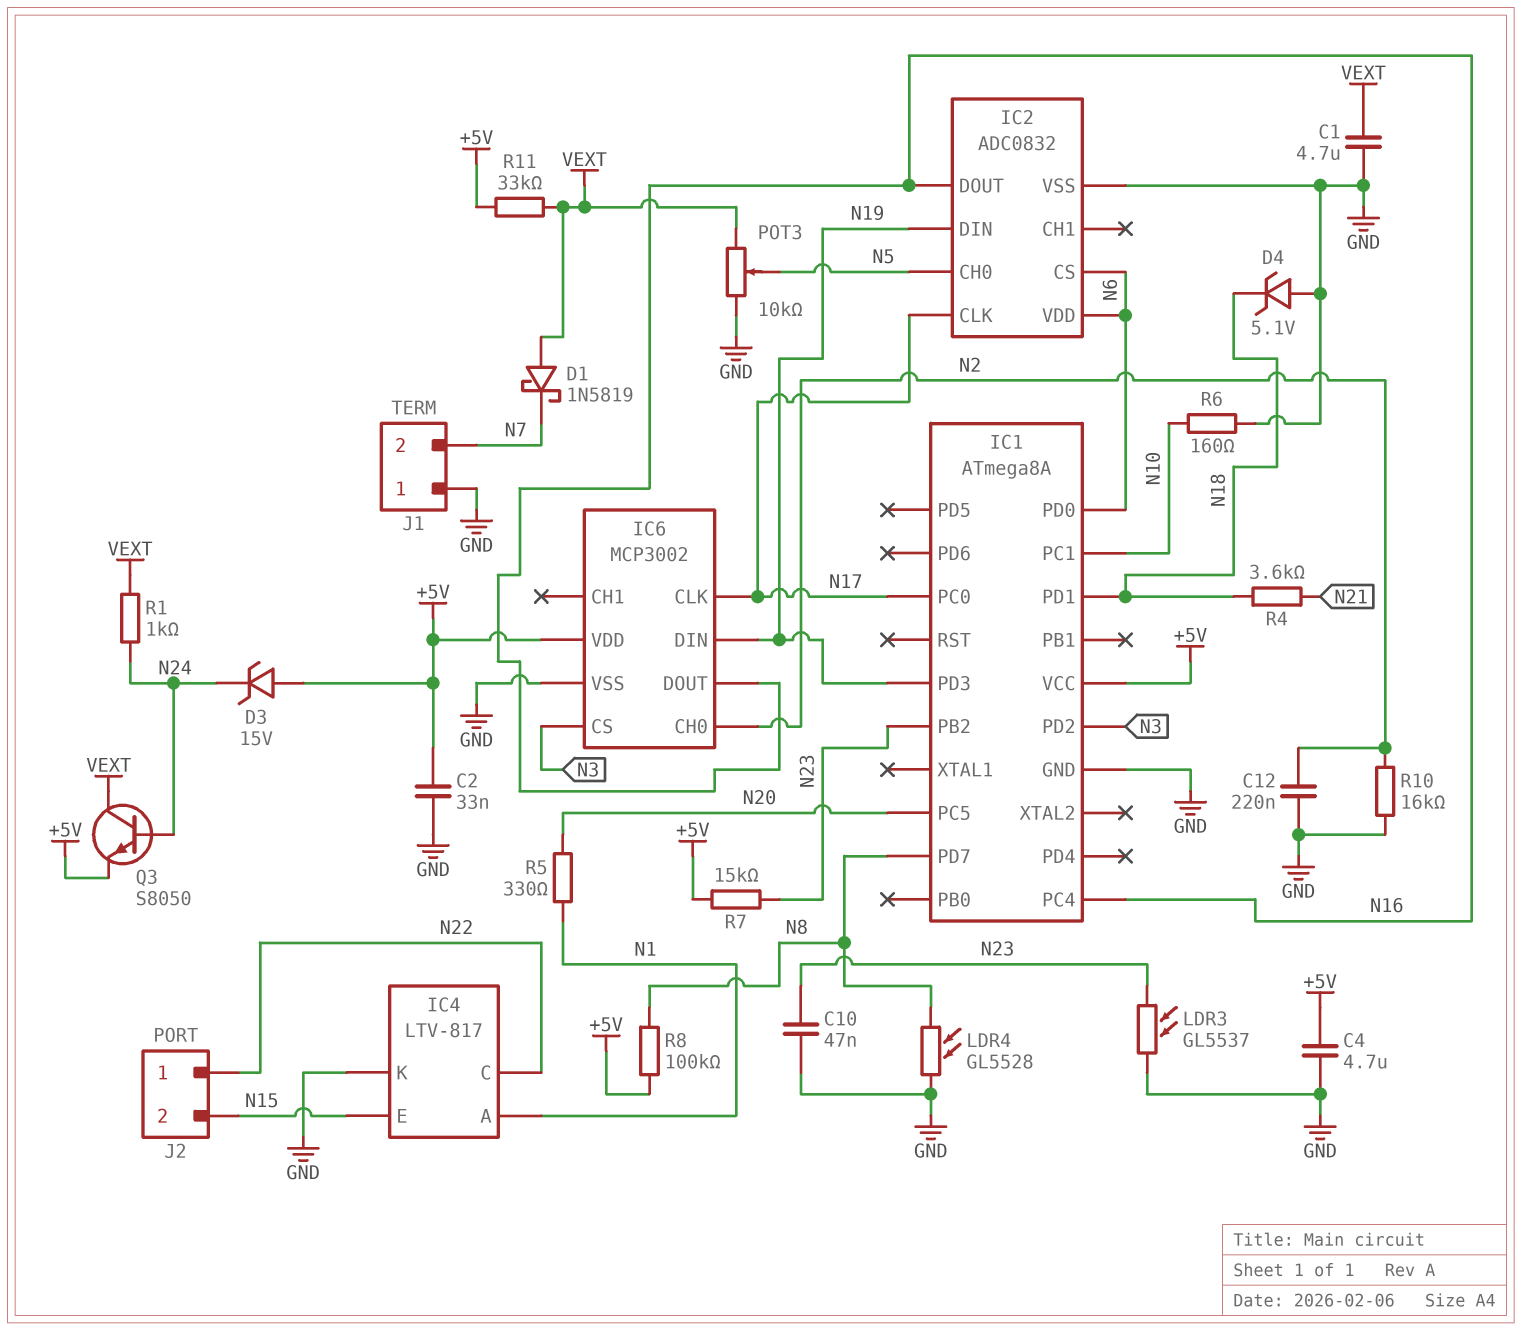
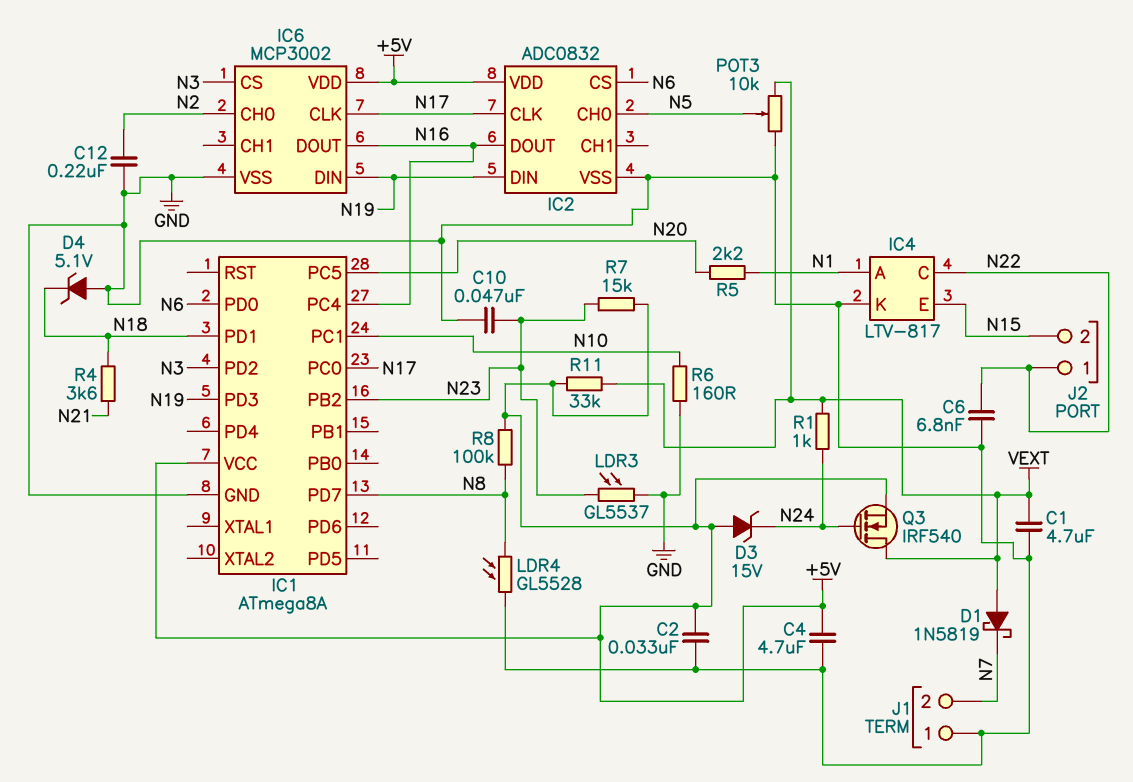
C6: none -> 6.8nF (GND, N22)
IC2 pin VDD: N6 -> +5V
Q3: NPN S8050 (B N24, C VEXT, E +5V) -> NMOS IRF540 (G N24, D VEXT, S +5V)
R5: 330 (N1, N20) -> 2.2k (N1, N20)
R10: 16k (GND, N2) -> none

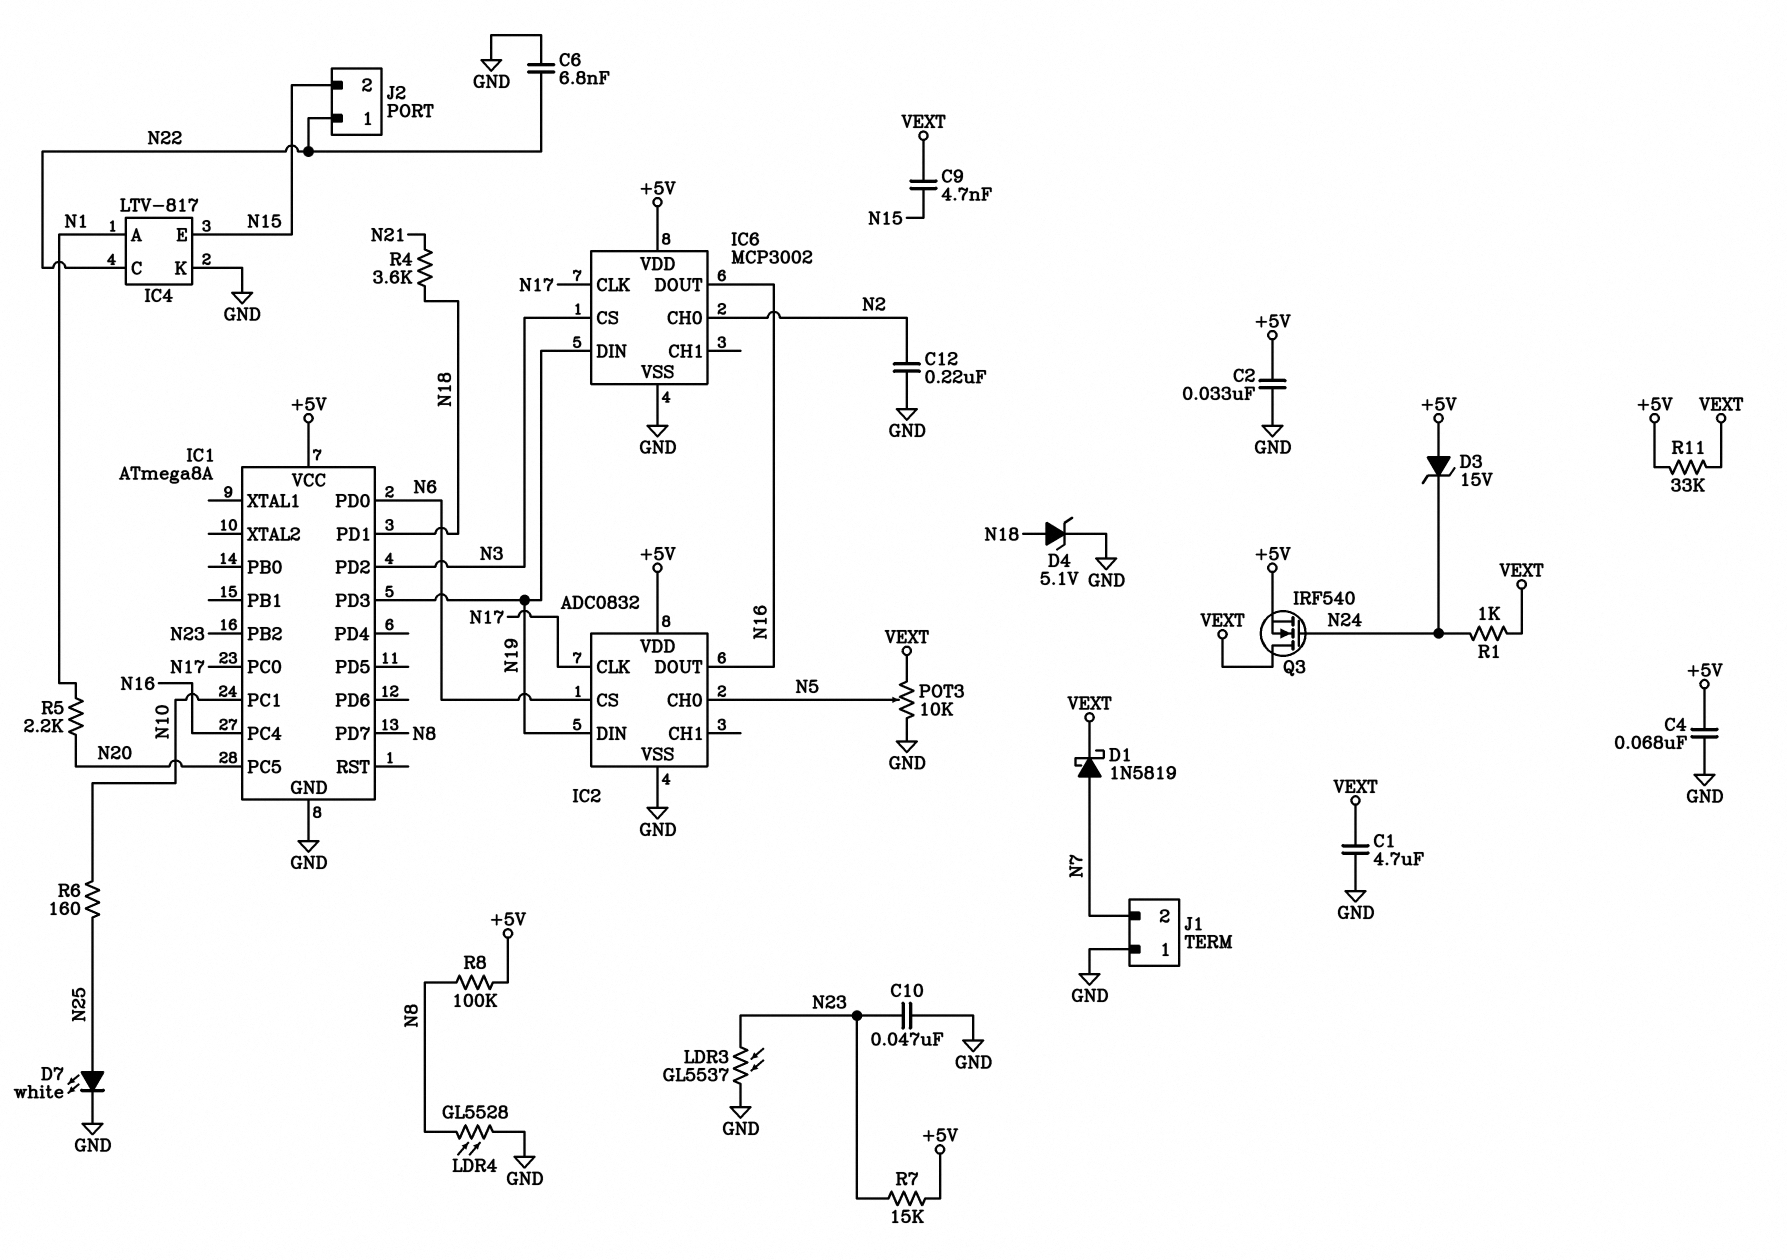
C4: 4.7uF (+5V, GND) -> 68nF (+5V, GND)
C9: none -> 4.7nF (N15, VEXT)
D1: schottky 1N5819 (A VEXT, K N7) -> schottky 1N5819 (A N7, K VEXT)
D4: zener 5.1V (A GND, K N18) -> zener 5.1V (A N18, K GND)
D7: none -> LED white (A N25, K GND)
R6: 160 (GND, N10) -> 160 (N10, N25)

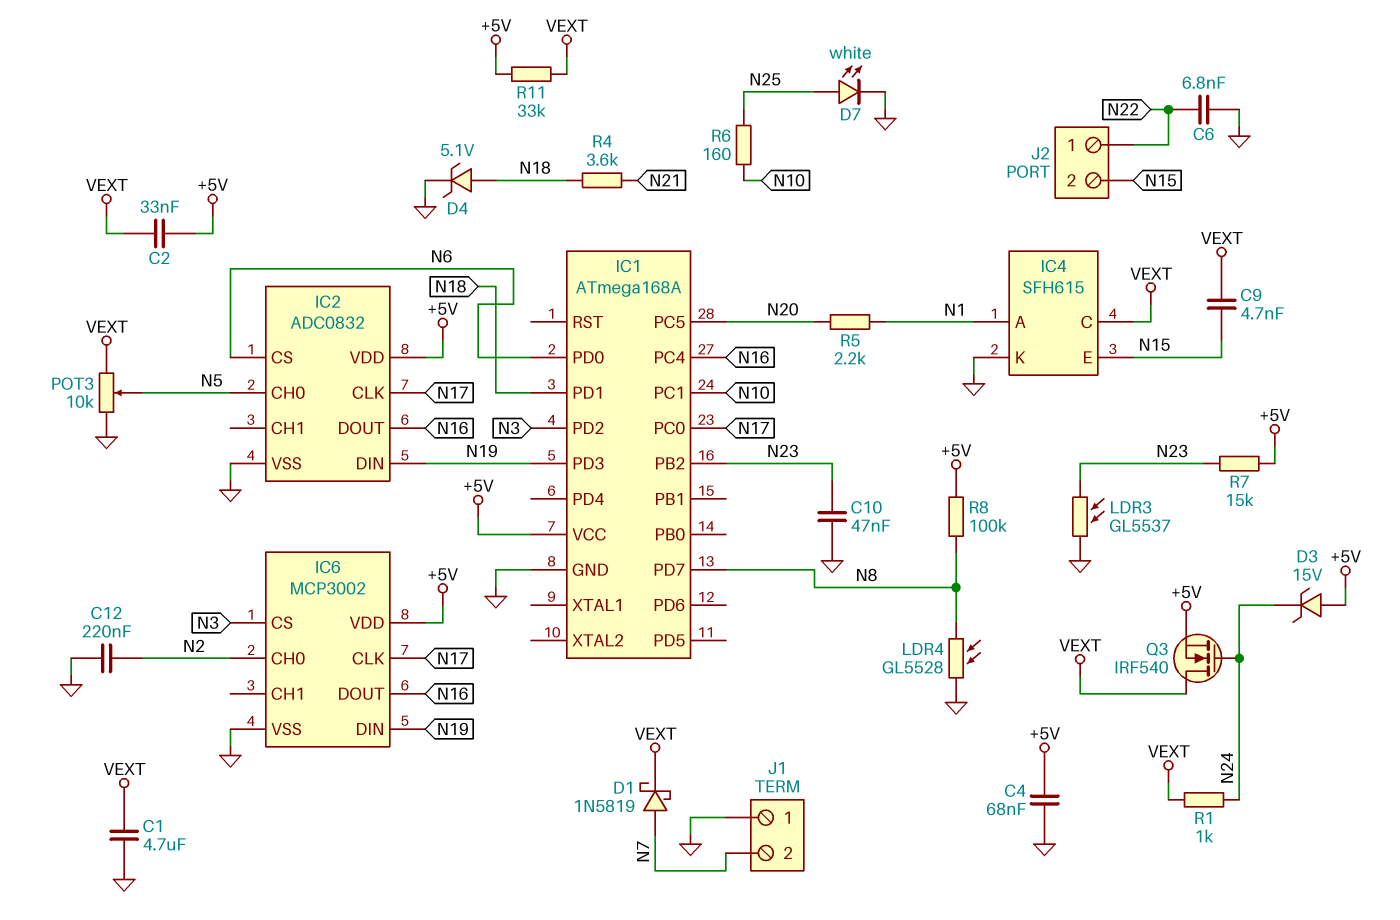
C2: 33nF (+5V, GND) -> 33nF (+5V, VEXT)
IC1: ATmega8A -> ATmega168A
IC4: LTV-817 -> SFH615
IC4 pin C: N22 -> VEXT

